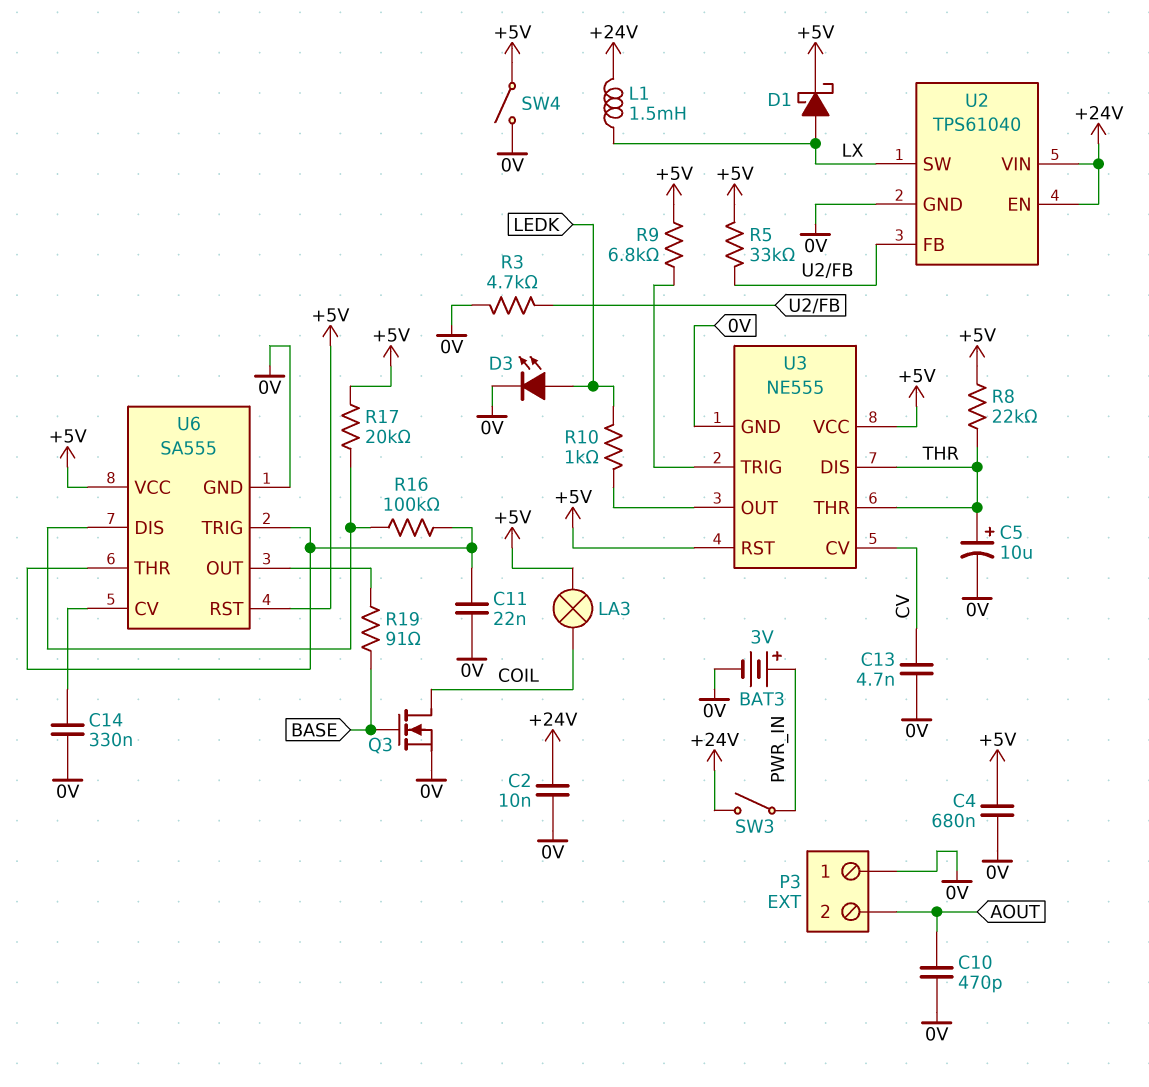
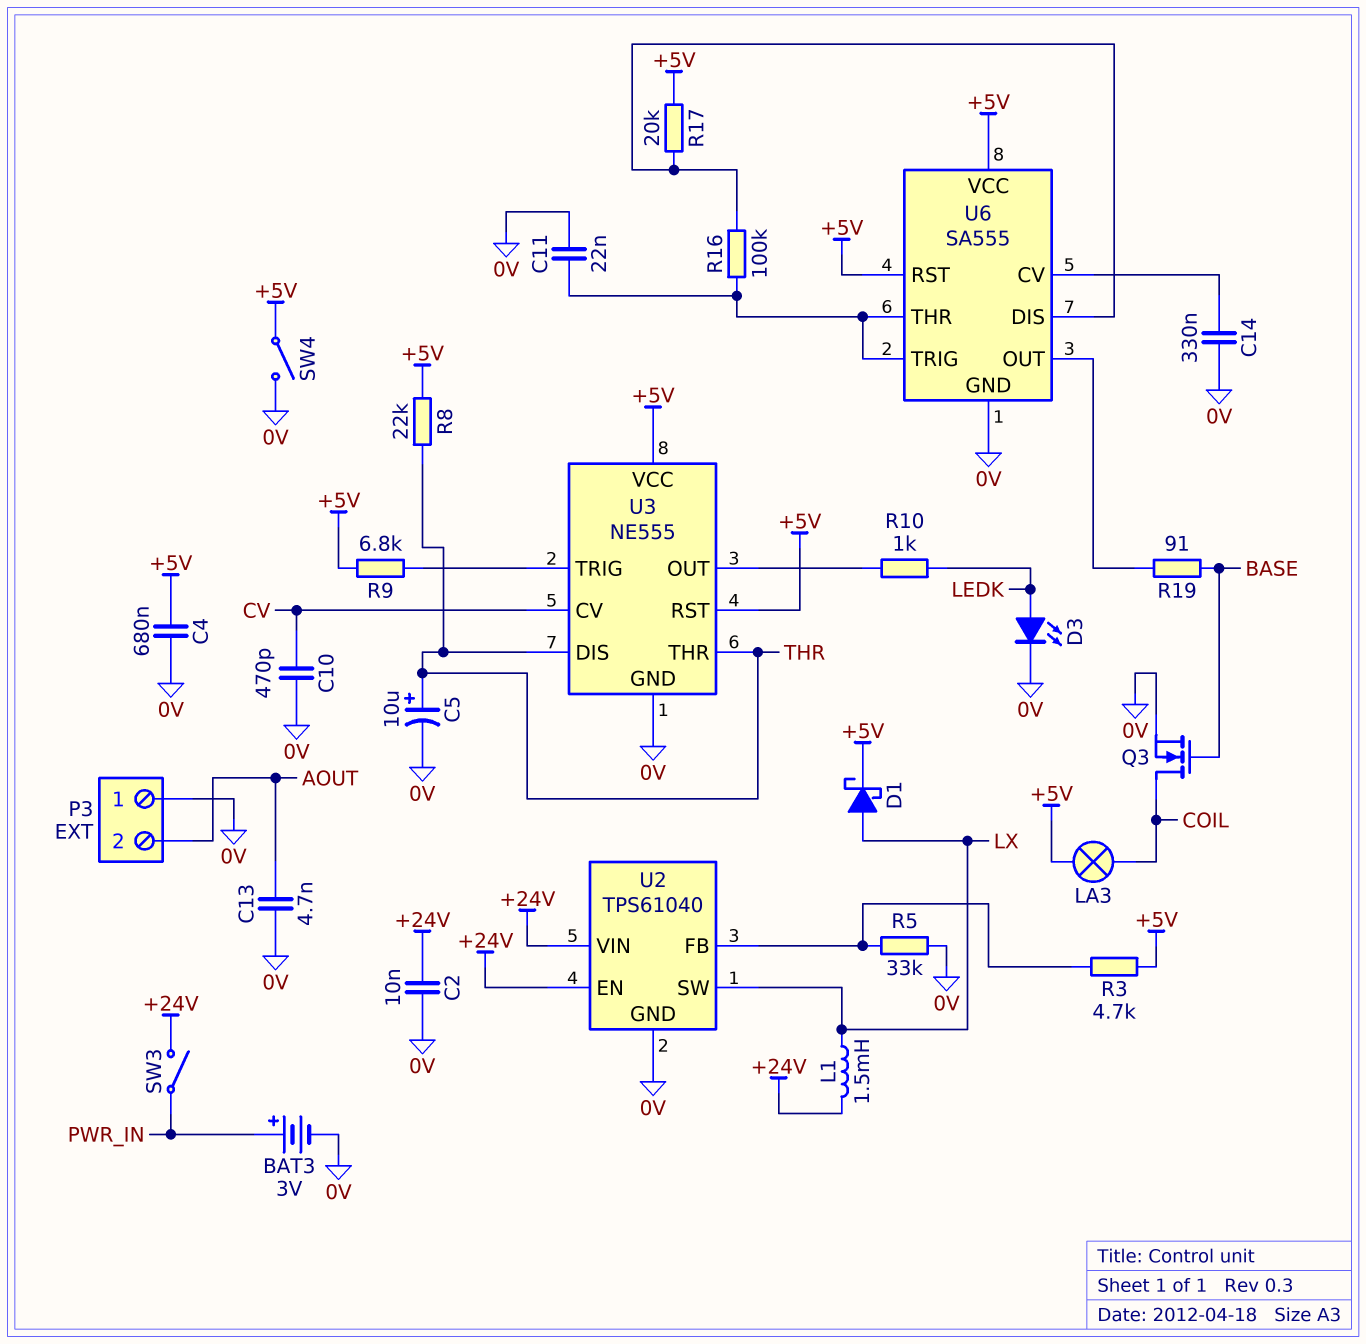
C10: 470pF (0V, AOUT) -> 470pF (0V, CV)
C13: 4.7nF (0V, CV) -> 4.7nF (0V, AOUT)
R3: 4.7k (0V, U2/FB) -> 4.7k (+5V, U2/FB)
R5: 33k (+5V, U2/FB) -> 33k (0V, U2/FB)

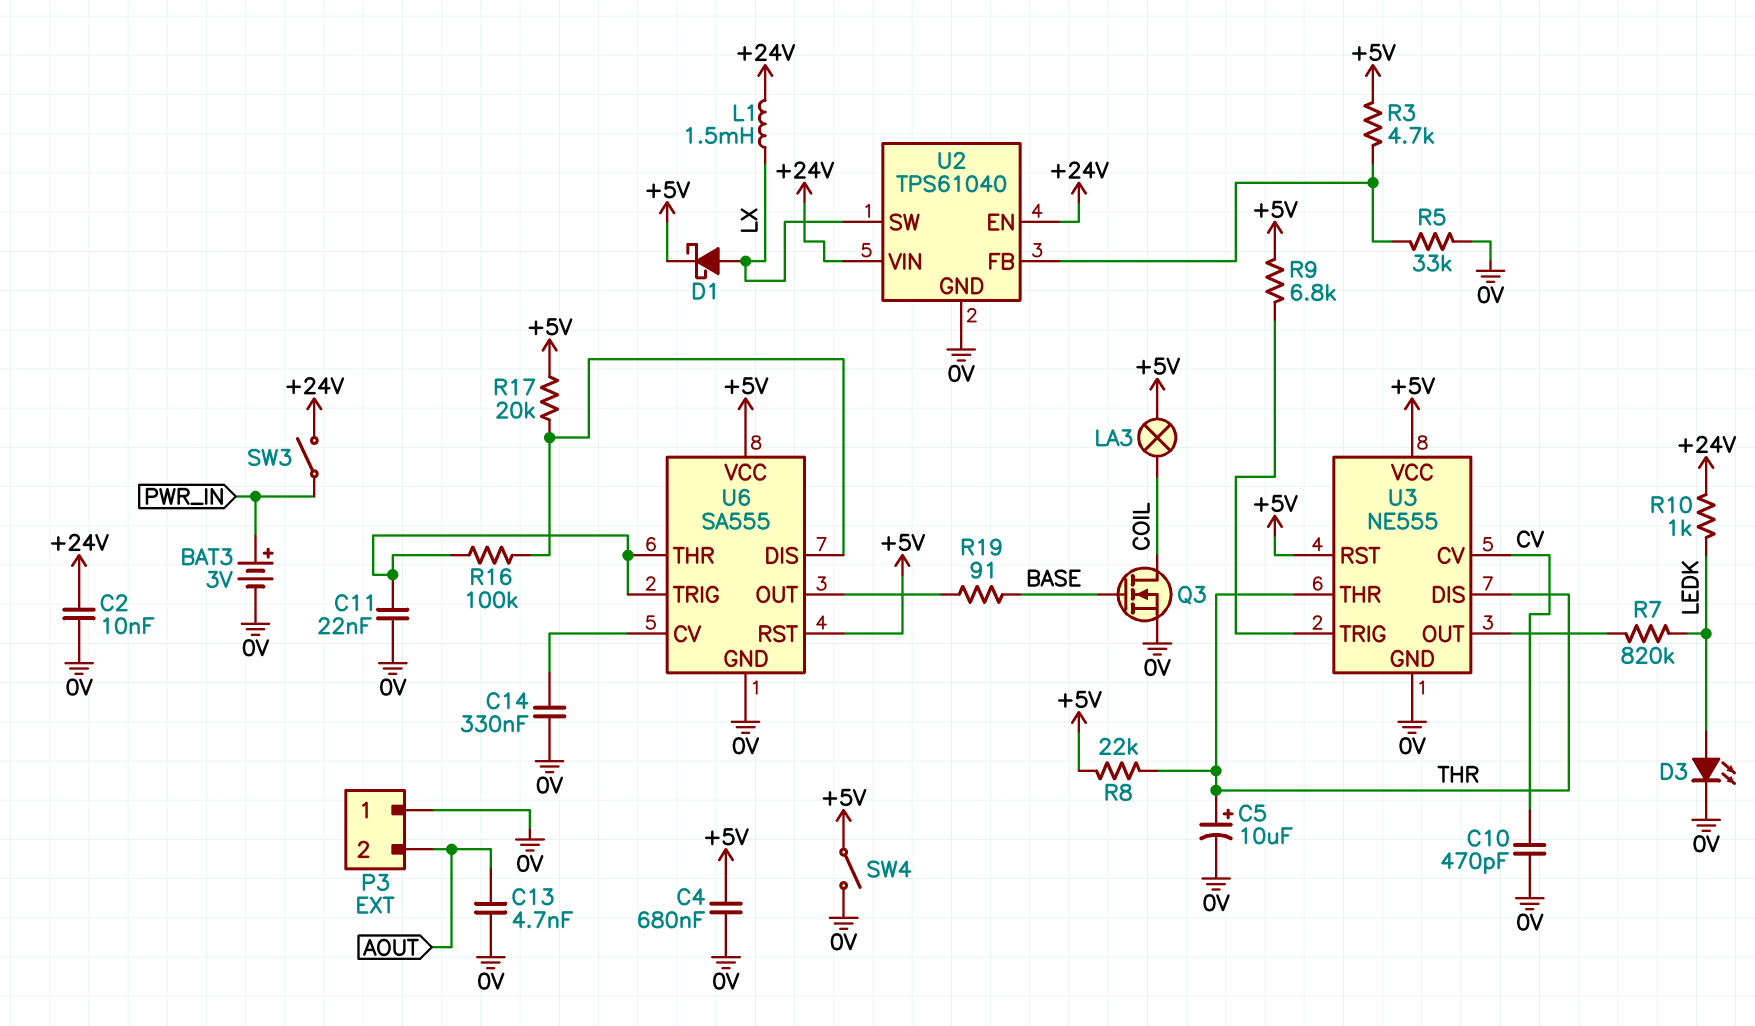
R7: none -> 820k (LEDK, U3/OUT)
R10: 1k (LEDK, U3/OUT) -> 1k (+24V, LEDK)

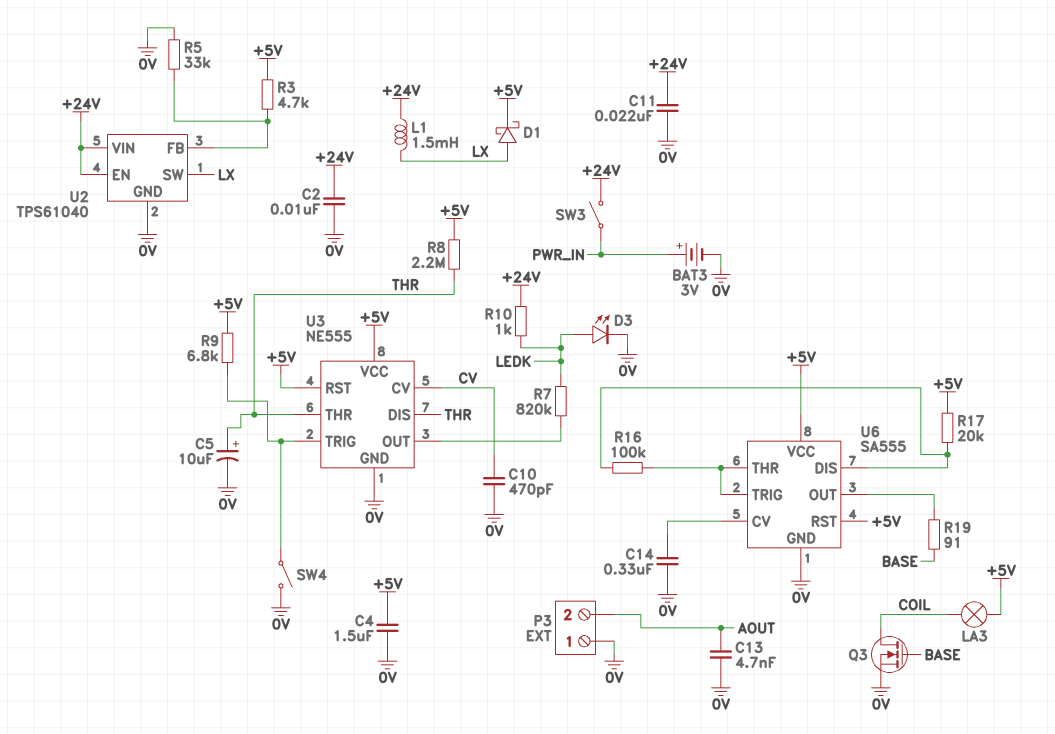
C4: 680nF (+5V, 0V) -> 1.5uF (+5V, 0V)
C11: 22nF (0V, U6/THR) -> 22nF (+24V, 0V)
R8: 22k (+5V, THR) -> 2.2M (+5V, THR)
SW4: switch (+5V, 0V) -> switch (0V, U3/TRIG)

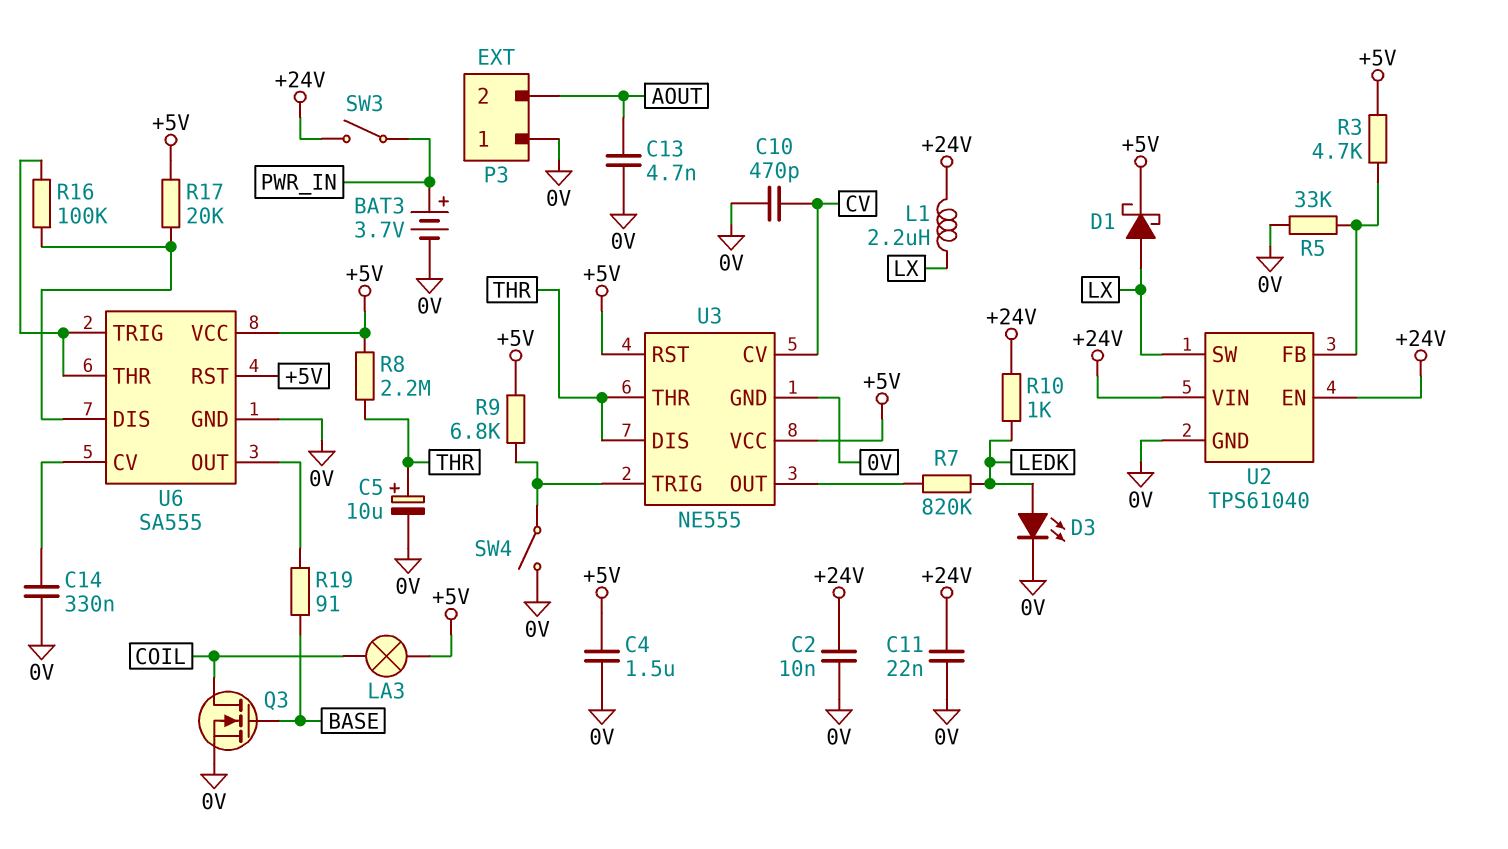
BAT3: 3V (plus PWR_IN, minus 0V) -> 3.7V (plus PWR_IN, minus 0V)
L1: 1.5mH (+24V, LX) -> 2.2uH (+24V, LX)

